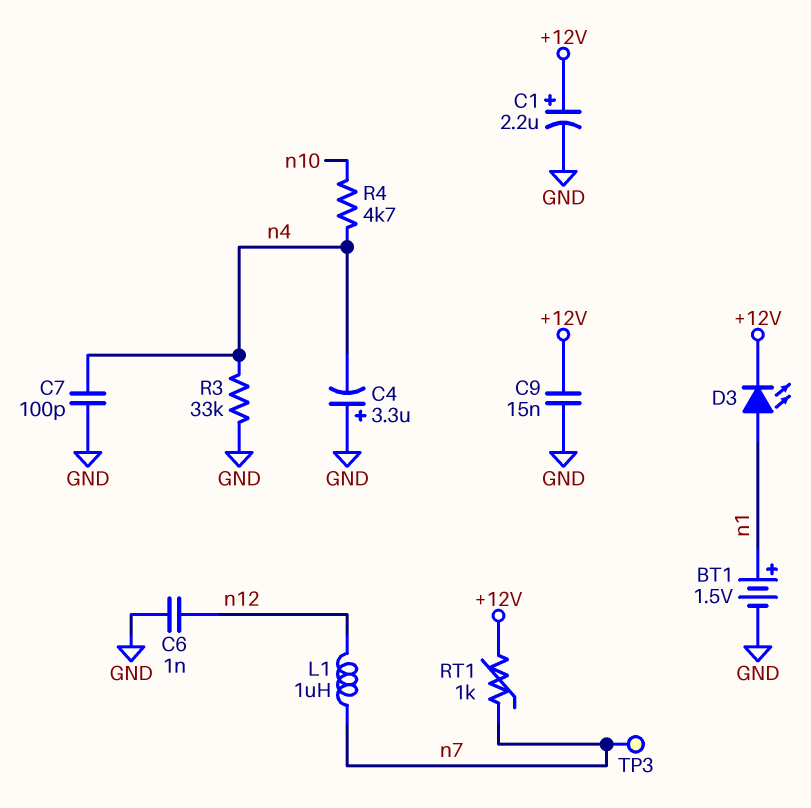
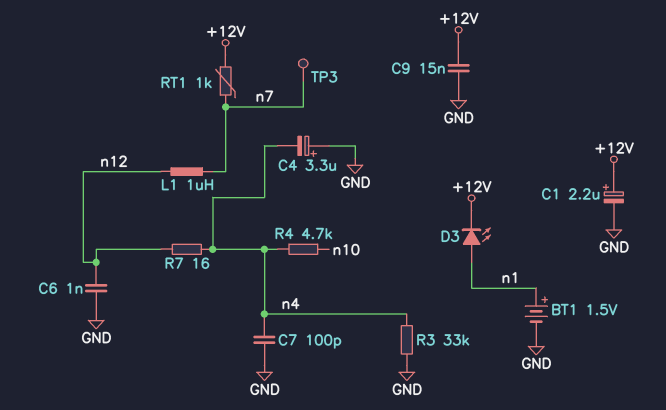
R7: none -> 16 (n4, n12)

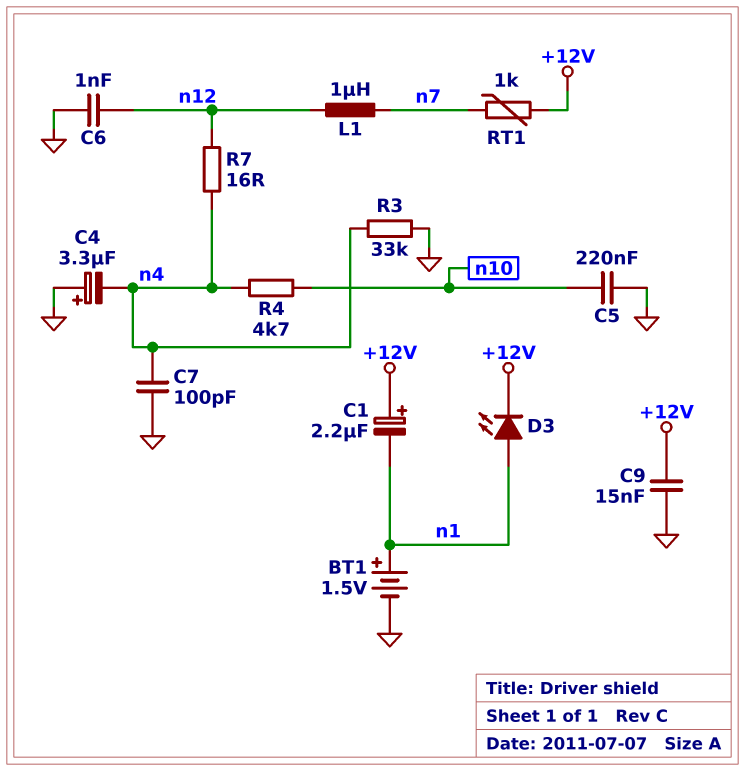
C1: 2.2uF (plus +12V, minus GND) -> 2.2uF (plus +12V, minus n1)
C5: none -> 220nF (GND, n10)
TP3: test point (n7) -> none

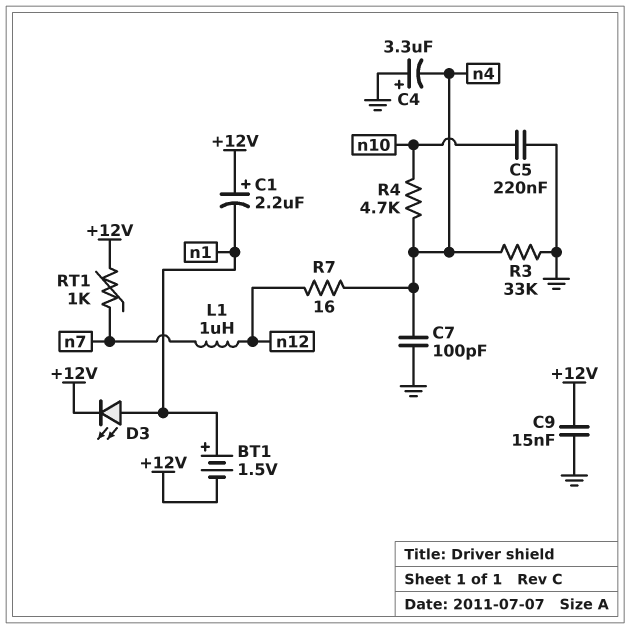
BT1: 1.5V (plus n1, minus GND) -> 1.5V (plus n1, minus +12V)
C6: 1nF (GND, n12) -> none

